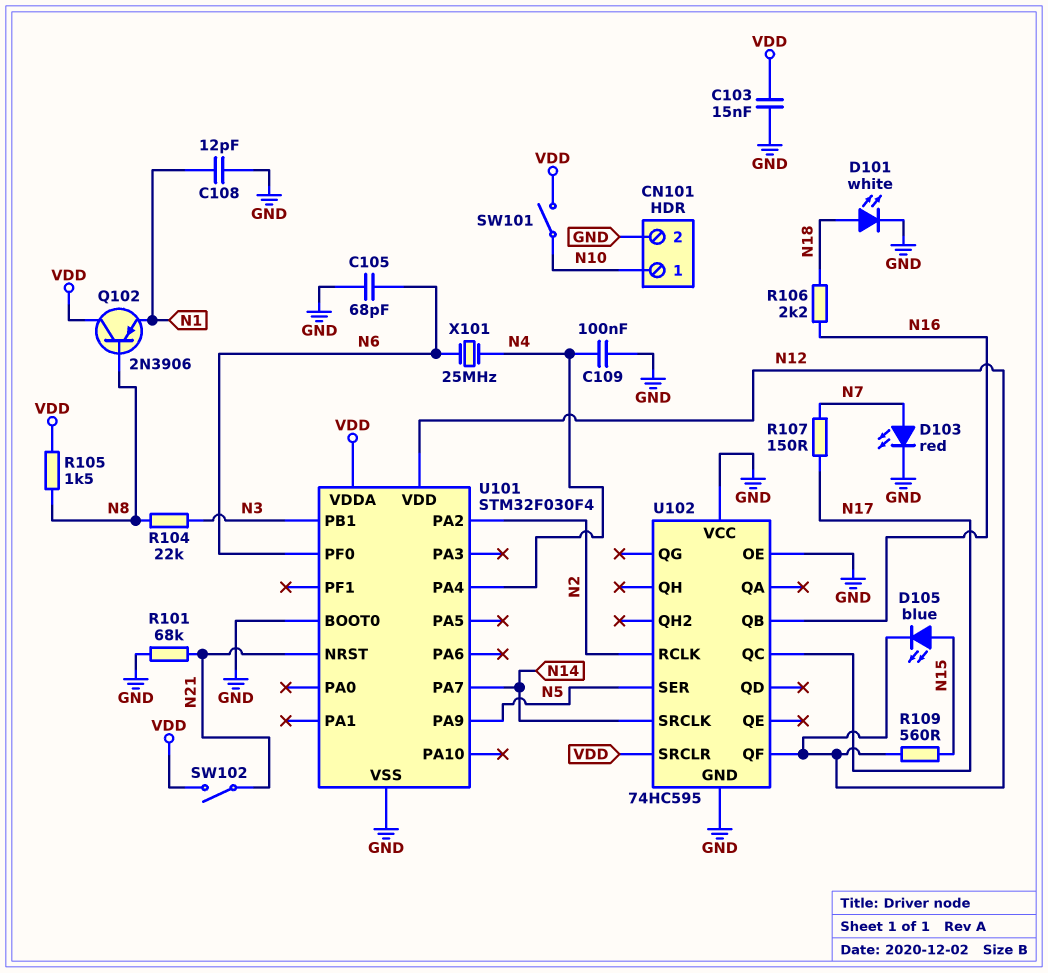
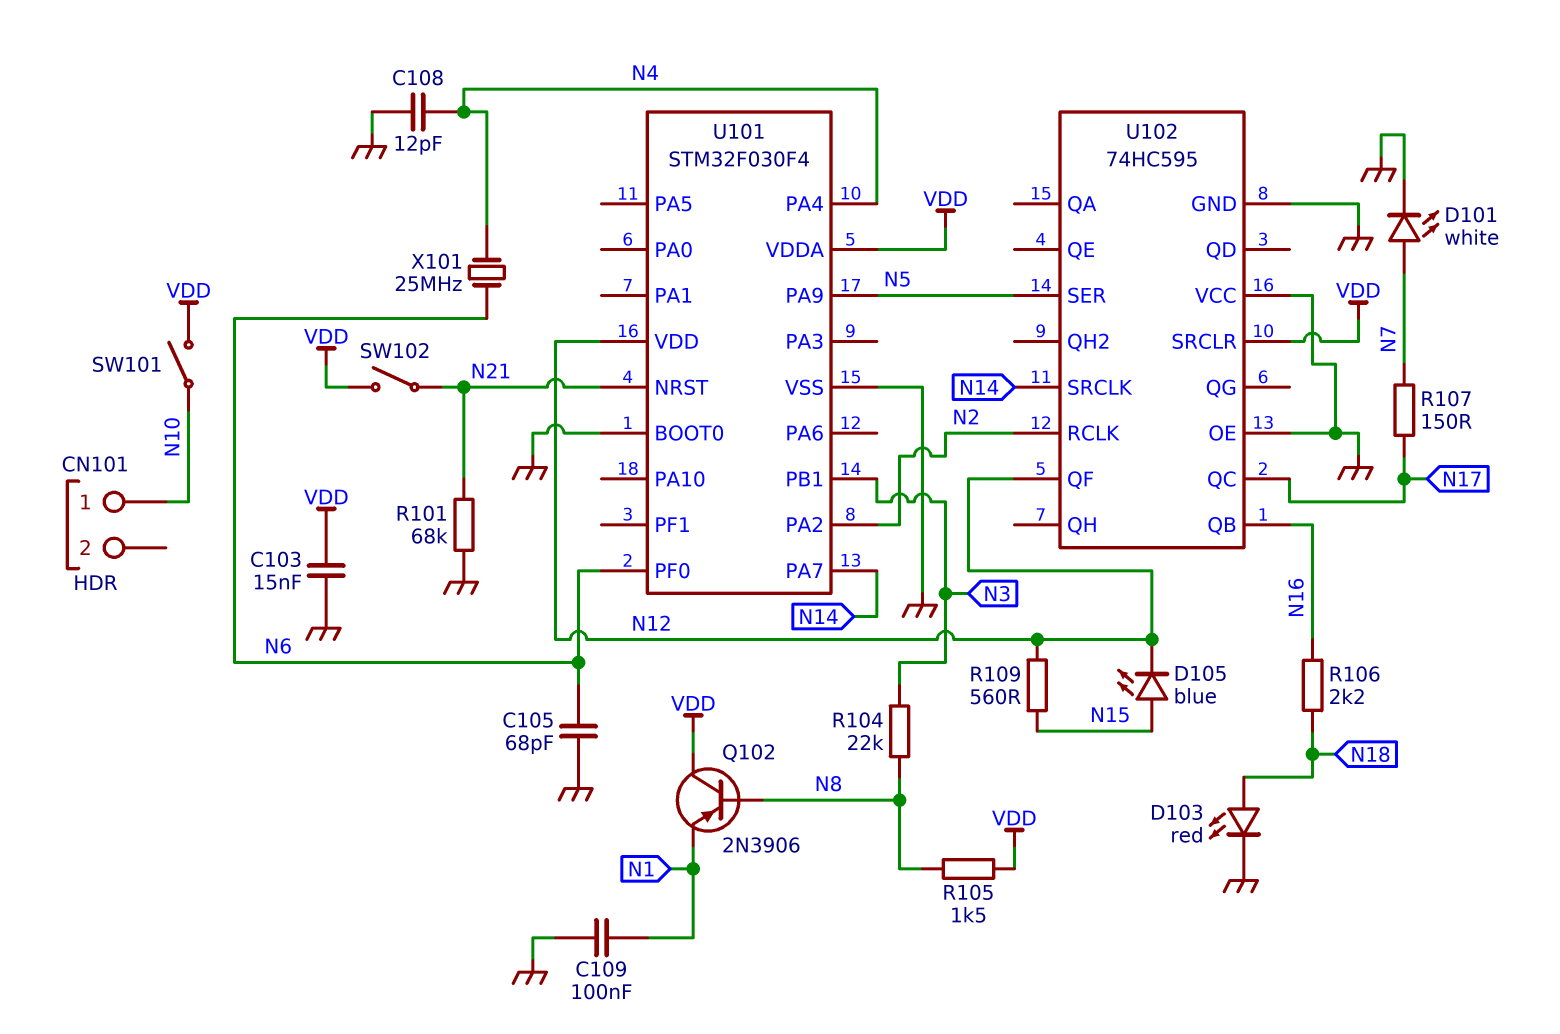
C108: 12pF (GND, N1) -> 12pF (GND, N4)
C109: 100nF (GND, N4) -> 100nF (GND, N1)
CN101 pin 2: GND -> none
D101: LED white (A N18, K GND) -> LED white (A N7, K GND)
D103: LED red (A N7, K GND) -> LED red (A N18, K GND)

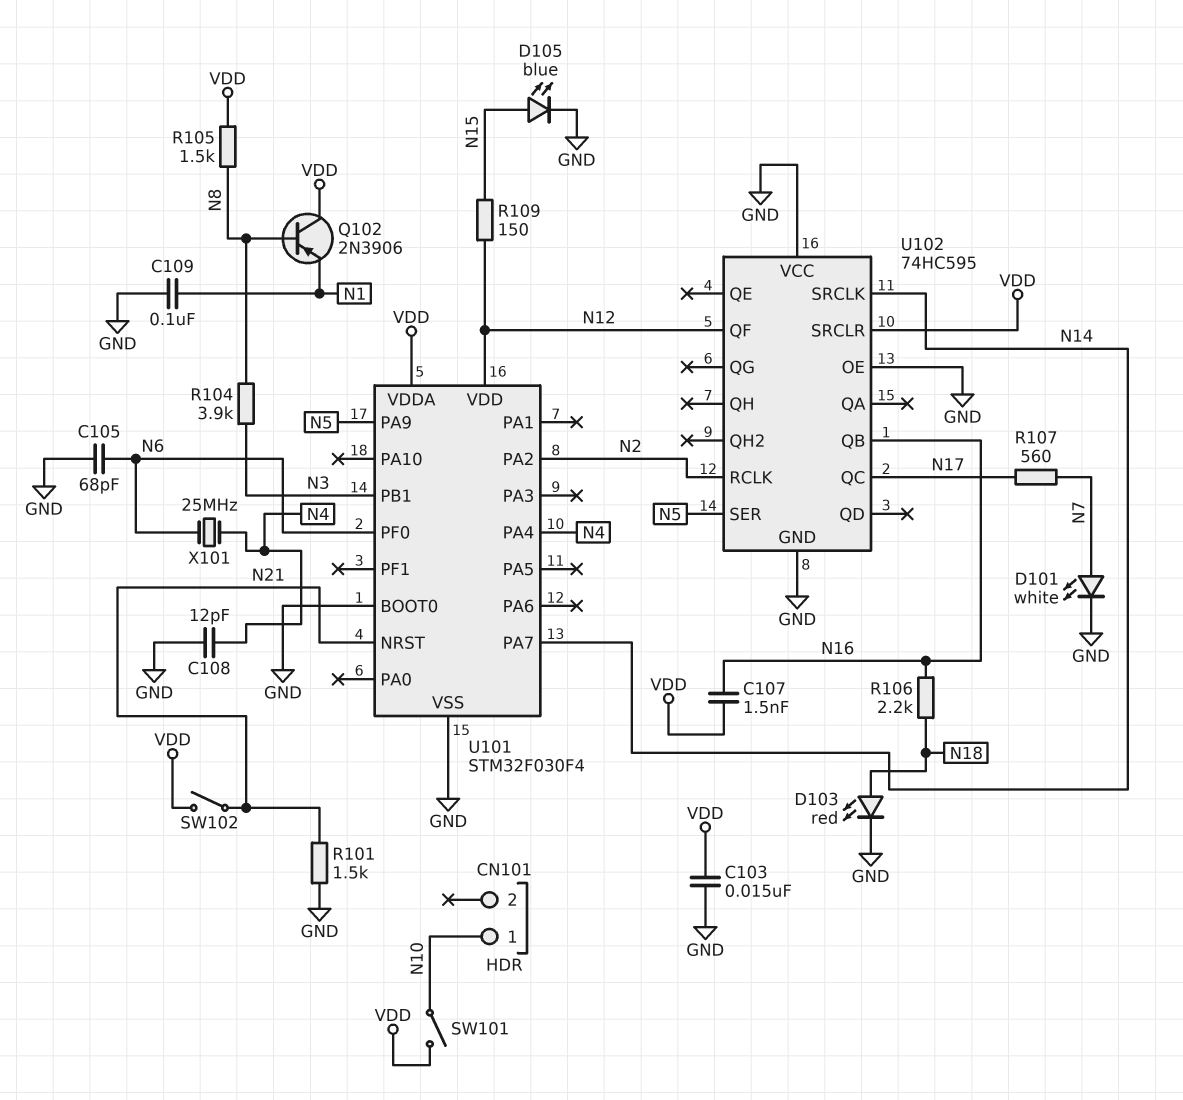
C107: none -> 1.5nF (N16, VDD)
D105: LED blue (A N15, K N12) -> LED blue (A N15, K GND)
R101: 68k (GND, N21) -> 1.5k (GND, N21)
R104: 22k (N3, N8) -> 3.9k (N3, N8)
R107: 150 (N7, N17) -> 560 (N7, N17)
R109: 560 (N12, N15) -> 150 (N12, N15)

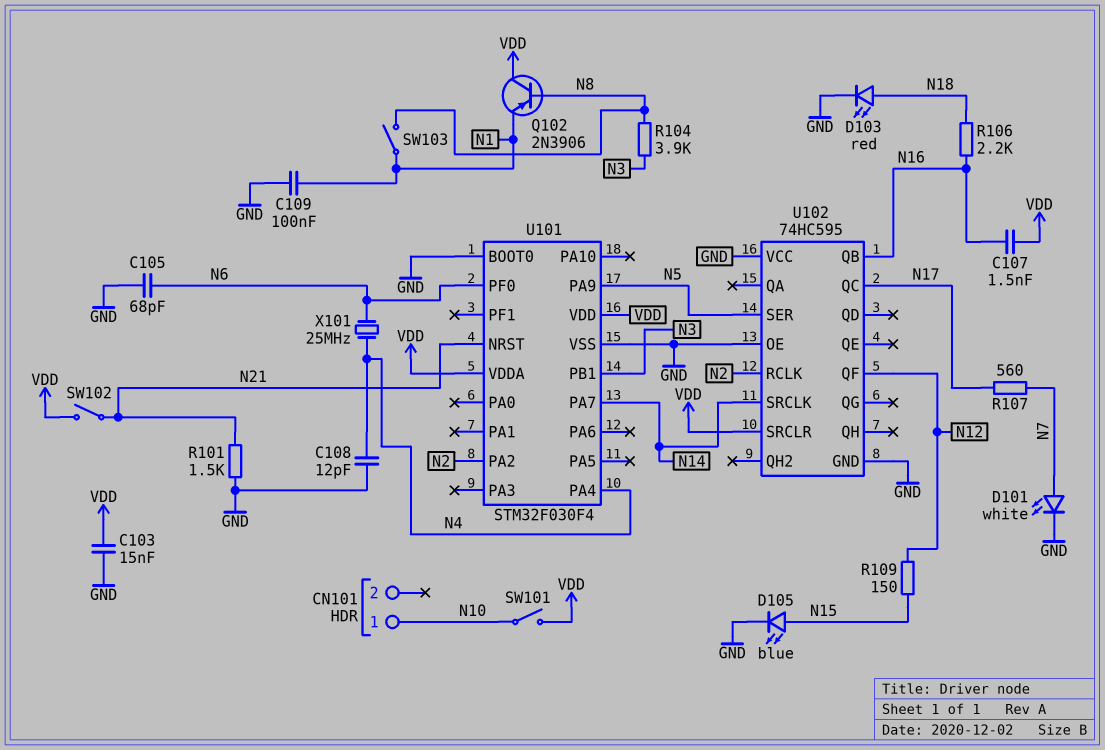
R105: 1.5k (N8, VDD) -> none
SW103: none -> switch (N1, N8)
U101 pin VDD: N12 -> VDD

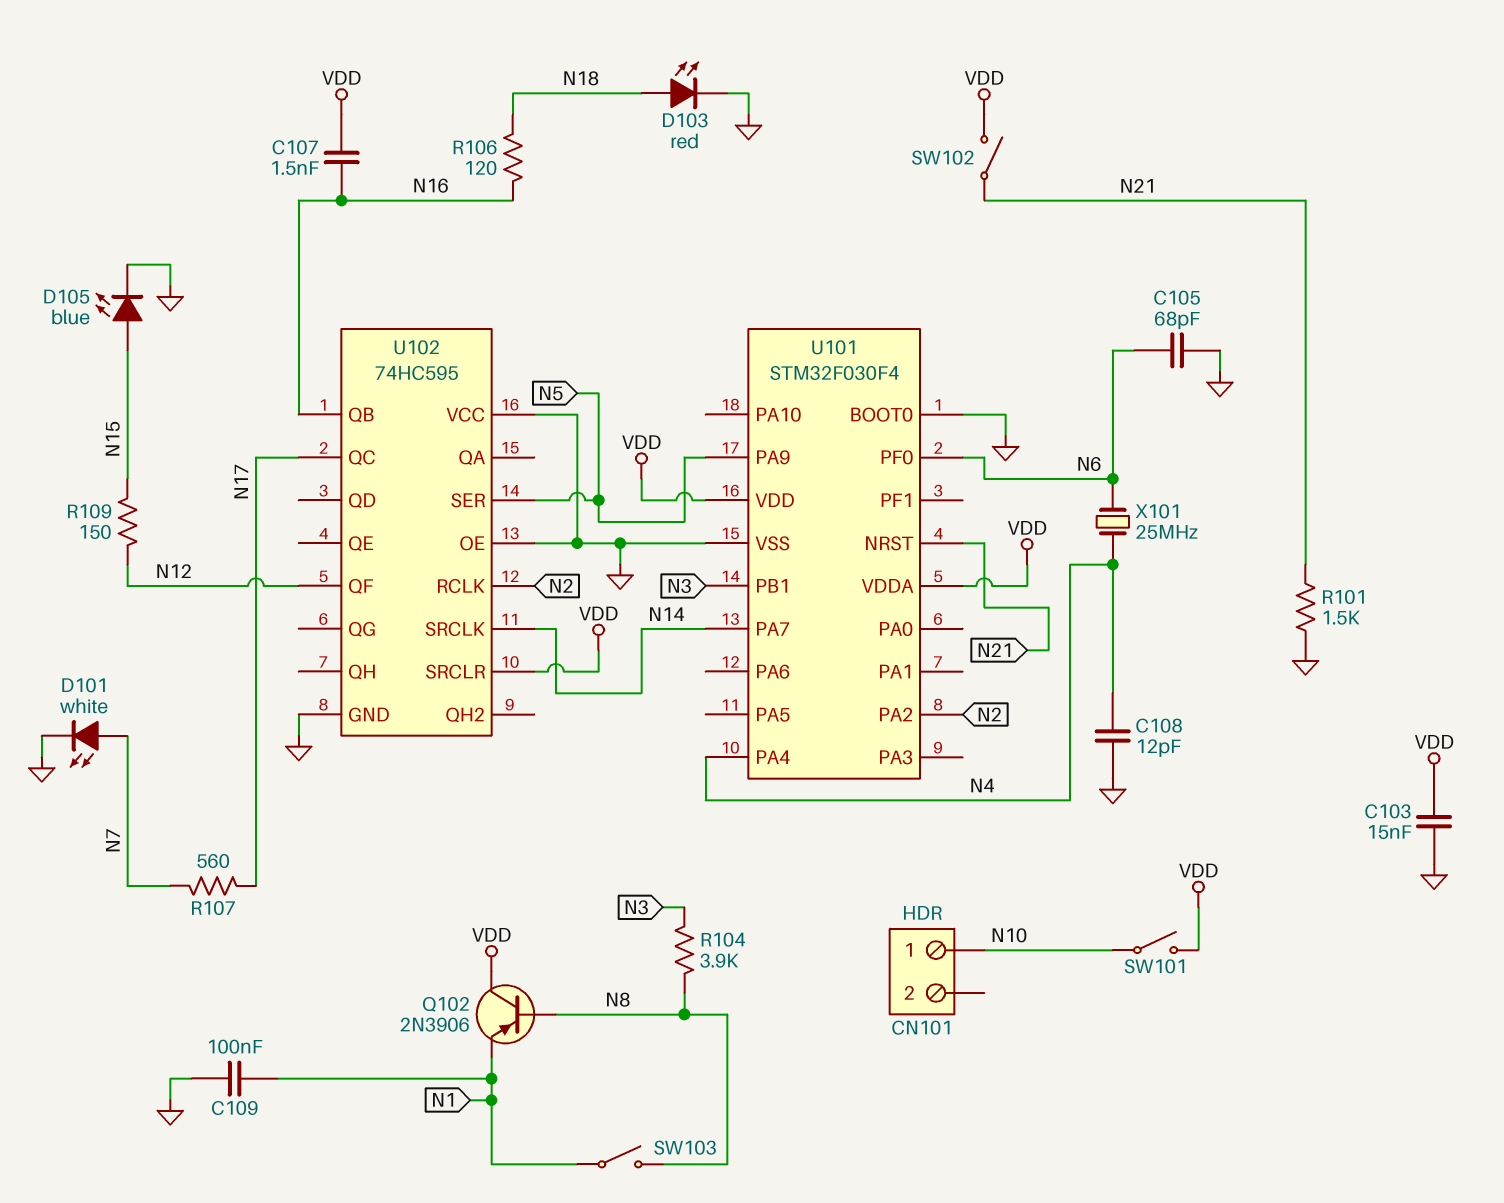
R106: 2.2k (N16, N18) -> 120 (N16, N18)

